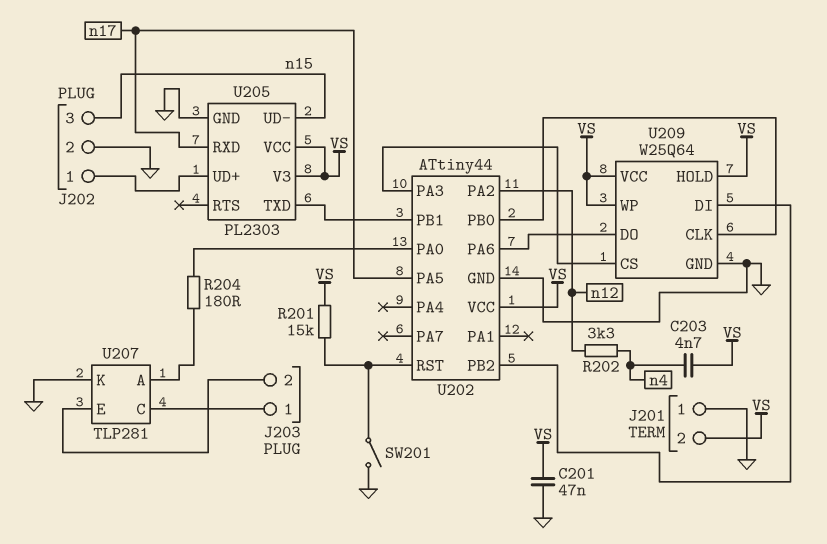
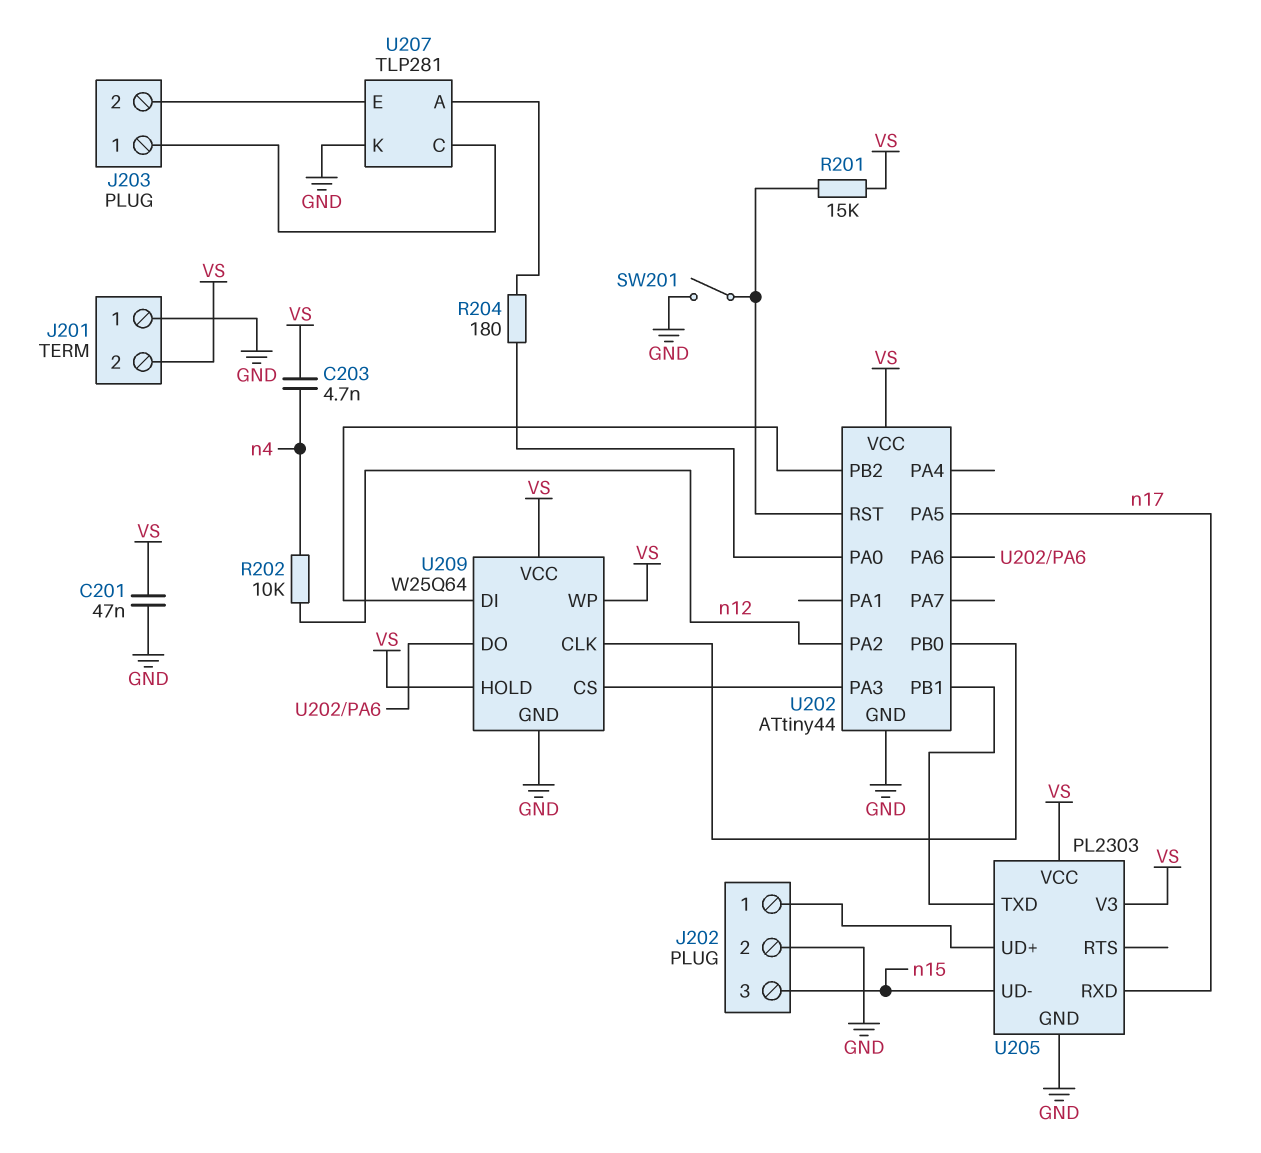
R202: 3.3k (n4, n12) -> 10k (n4, n12)

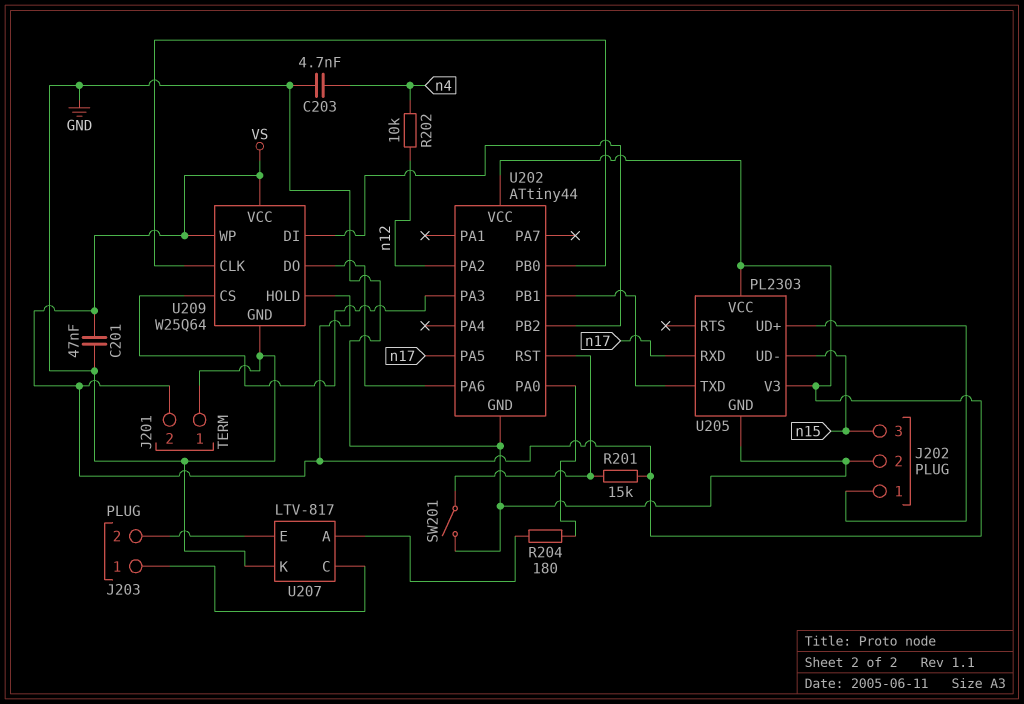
C203: 4.7nF (VS, n4) -> 4.7nF (GND, n4)
U207: TLP281 -> LTV-817

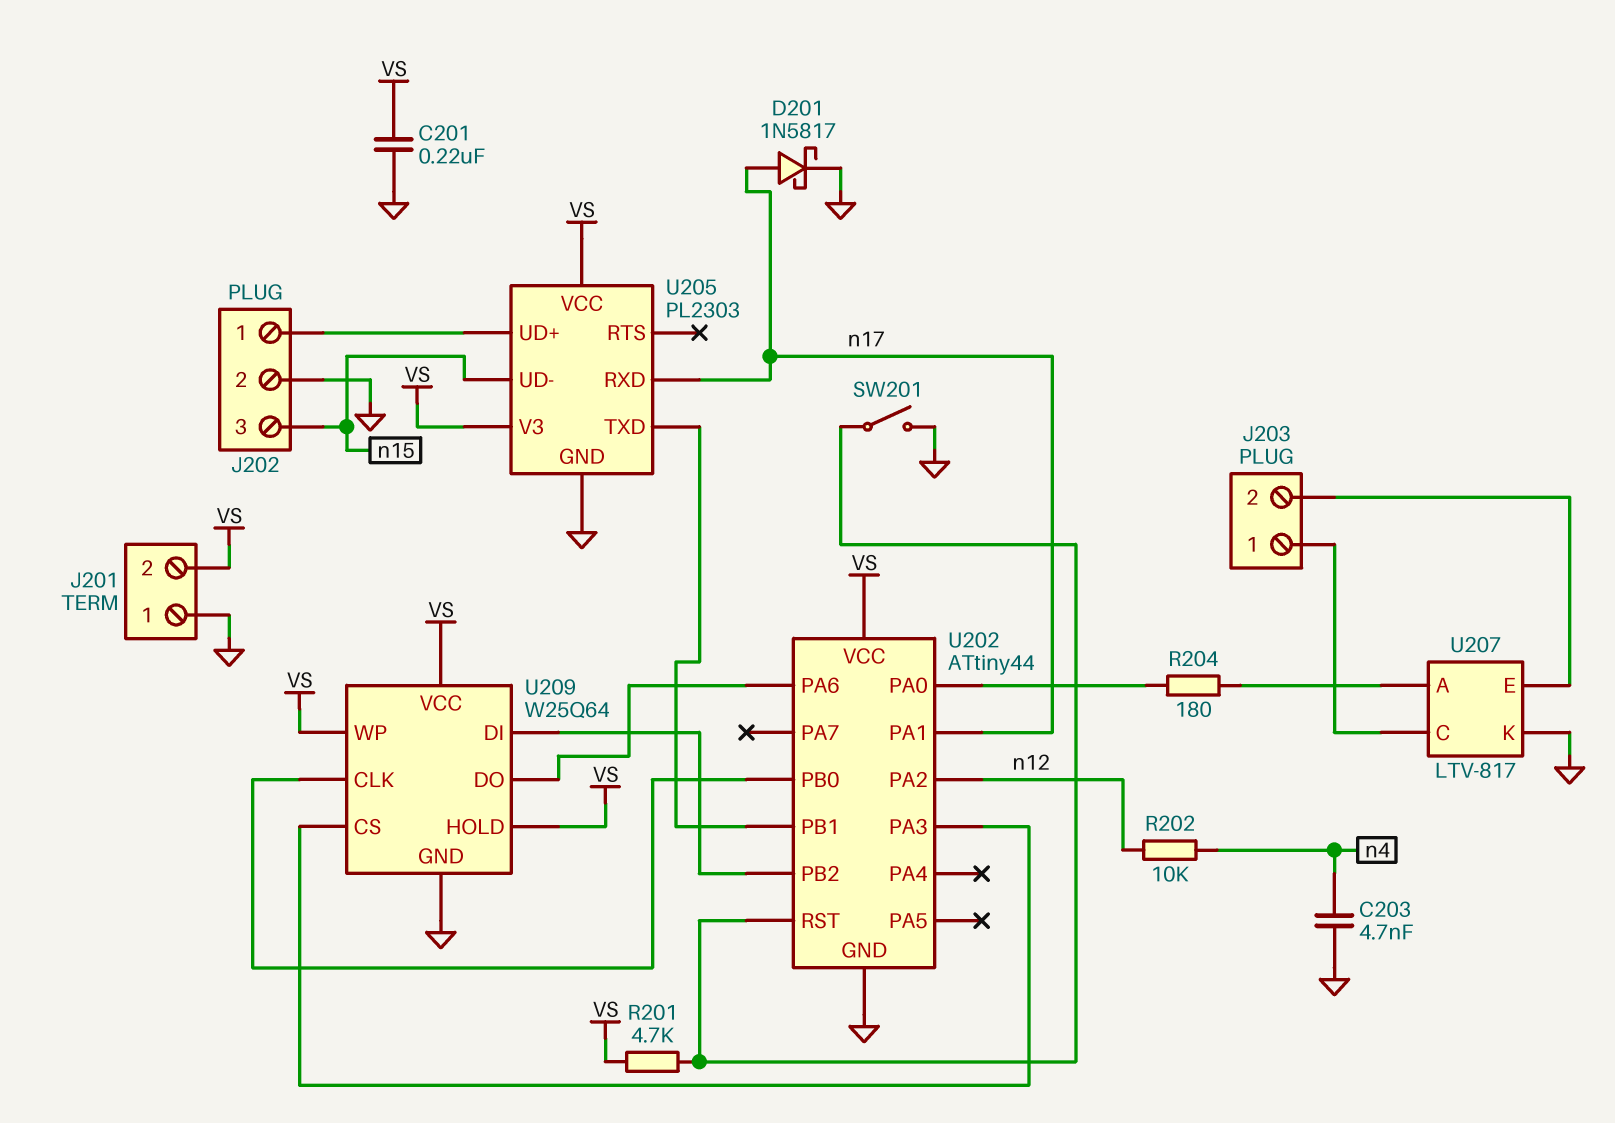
C201: 47nF (GND, VS) -> 220nF (GND, VS)
D201: none -> schottky 1N5817 (A n17, K GND)
R201: 15k (U202/RST, VS) -> 4.7k (U202/RST, VS)
U202 pin PA1: none -> n17
U202 pin PA5: n17 -> none

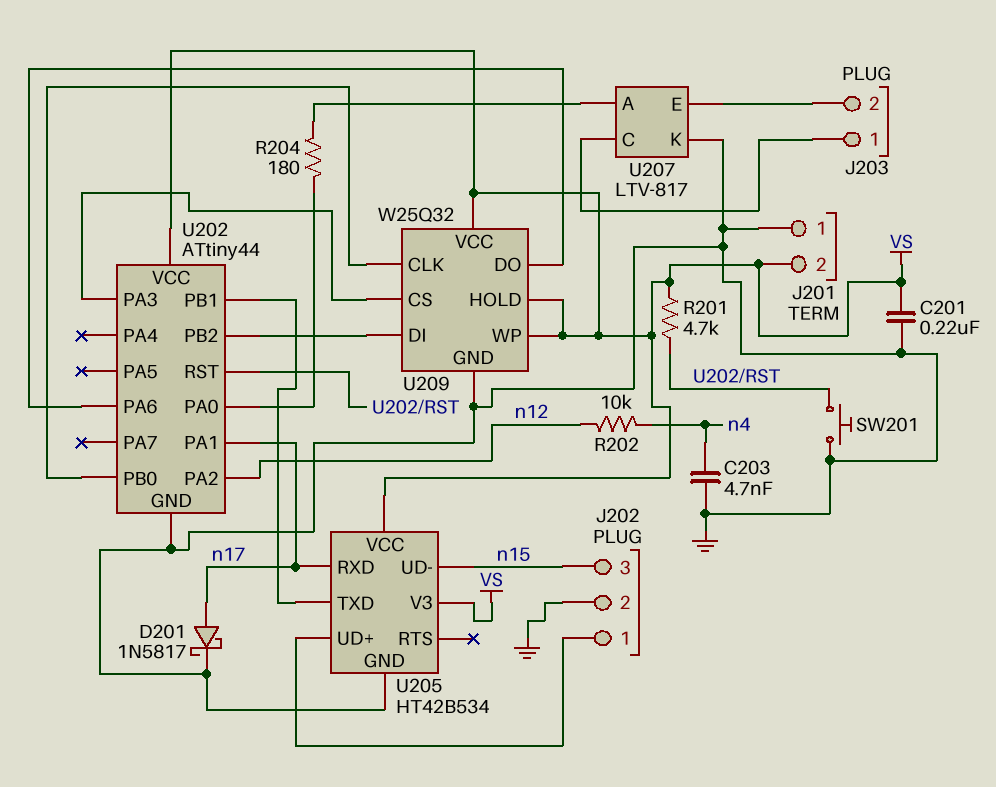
SW201: switch (GND, U202/RST) -> button (GND, U202/RST)
U205: PL2303 -> HT42B534
U209: W25Q64 -> W25Q32

